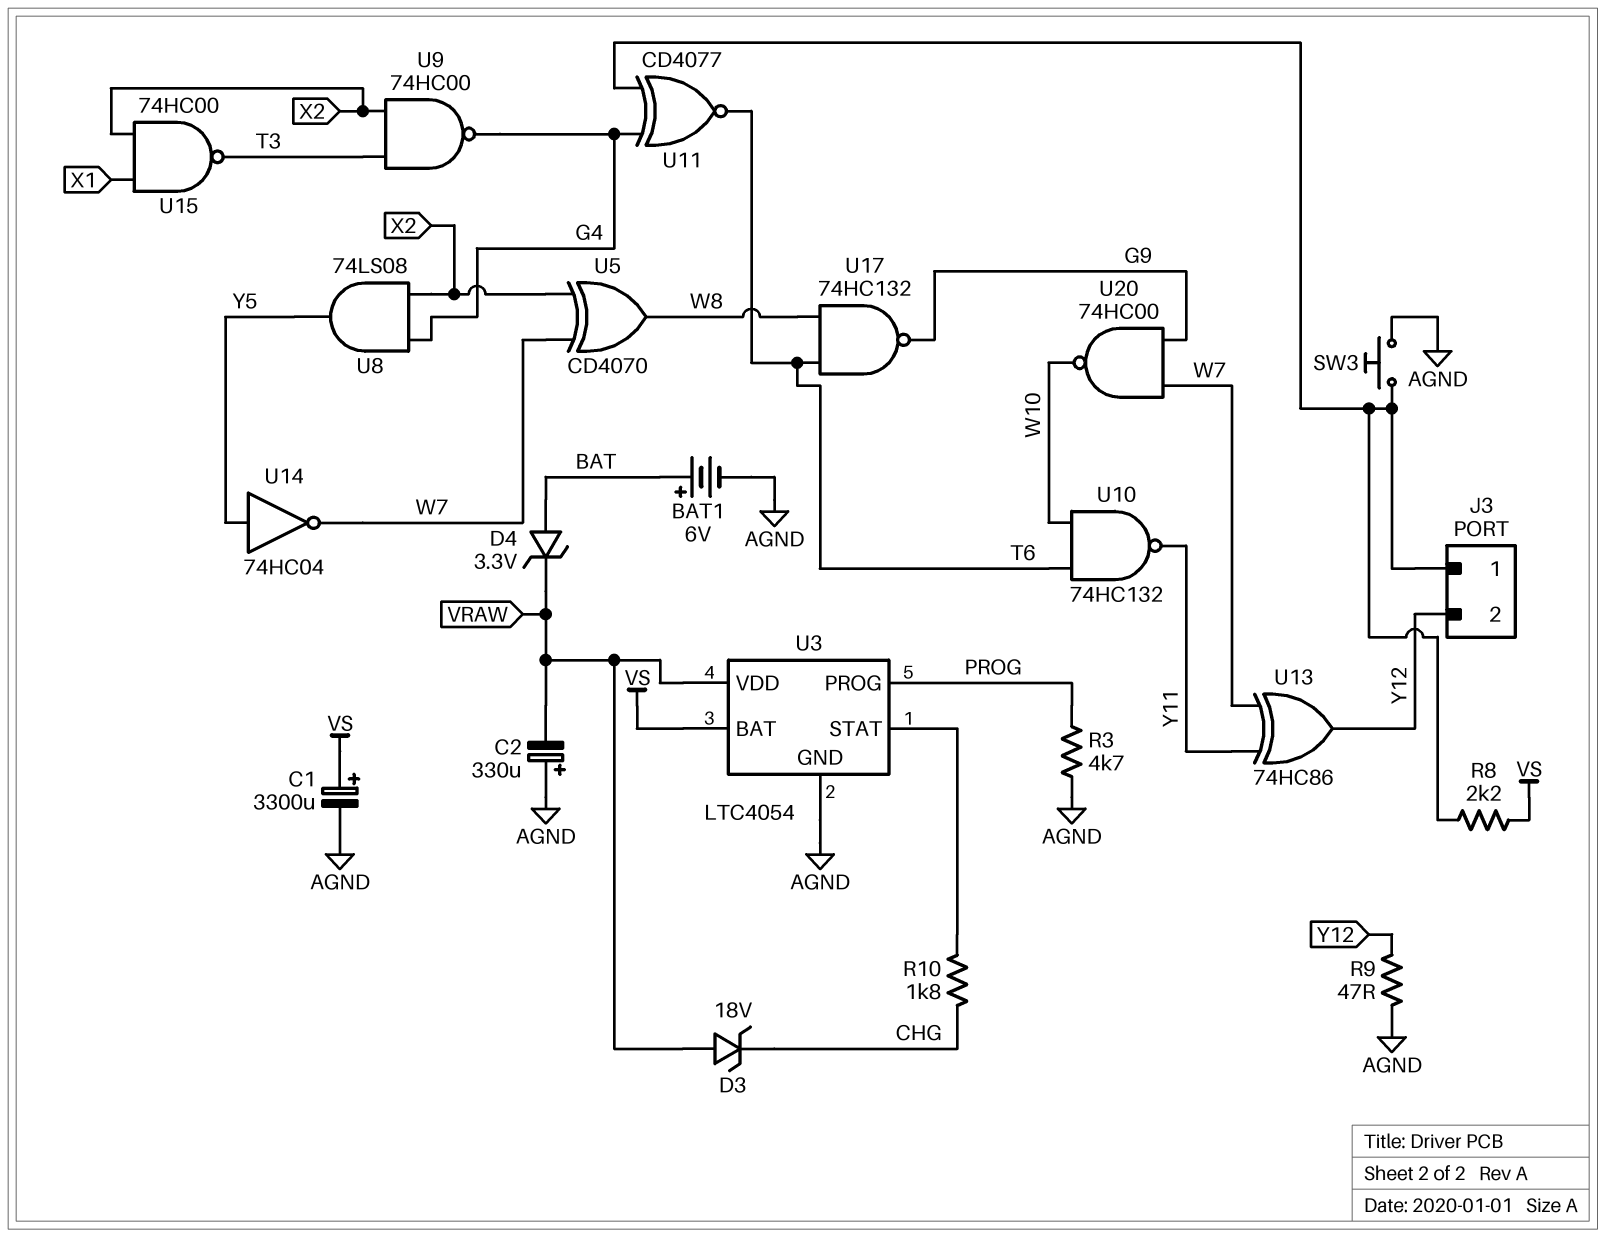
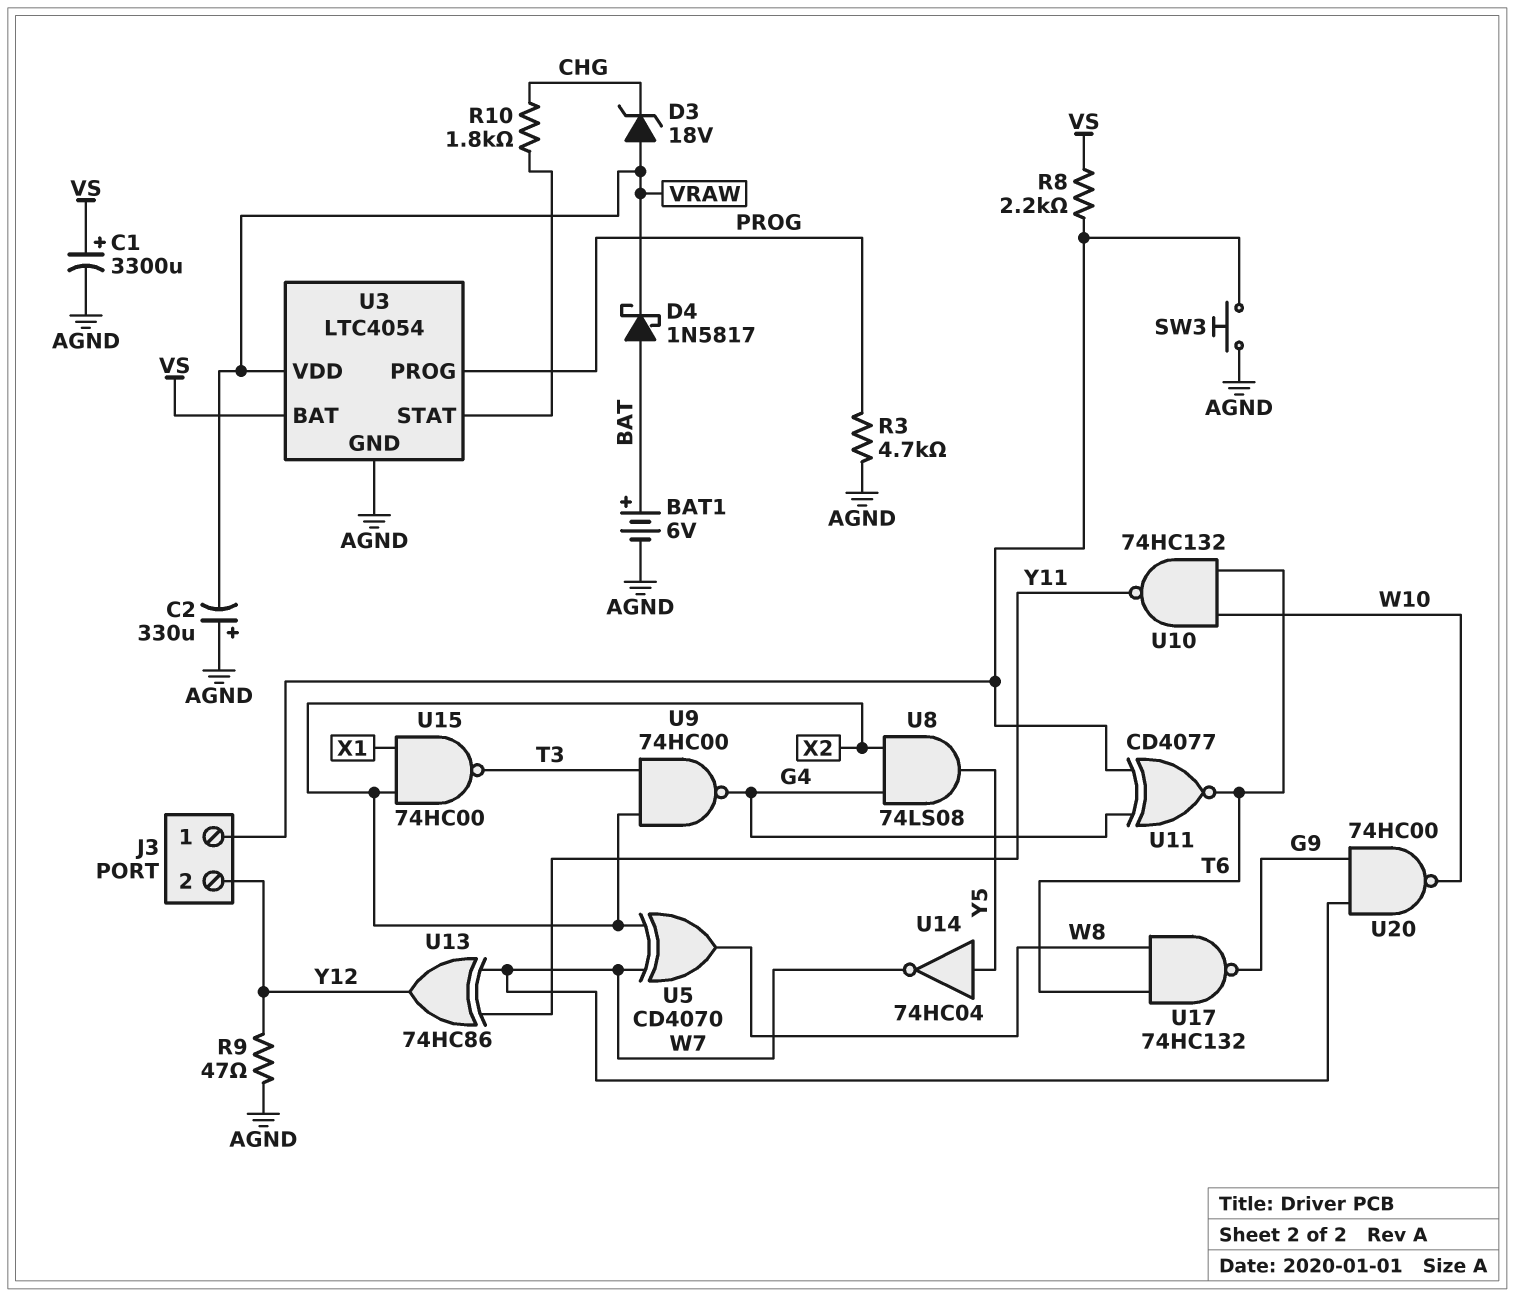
D4: zener 3.3V (A BAT, K VRAW) -> schottky 1N5817 (A BAT, K VRAW)

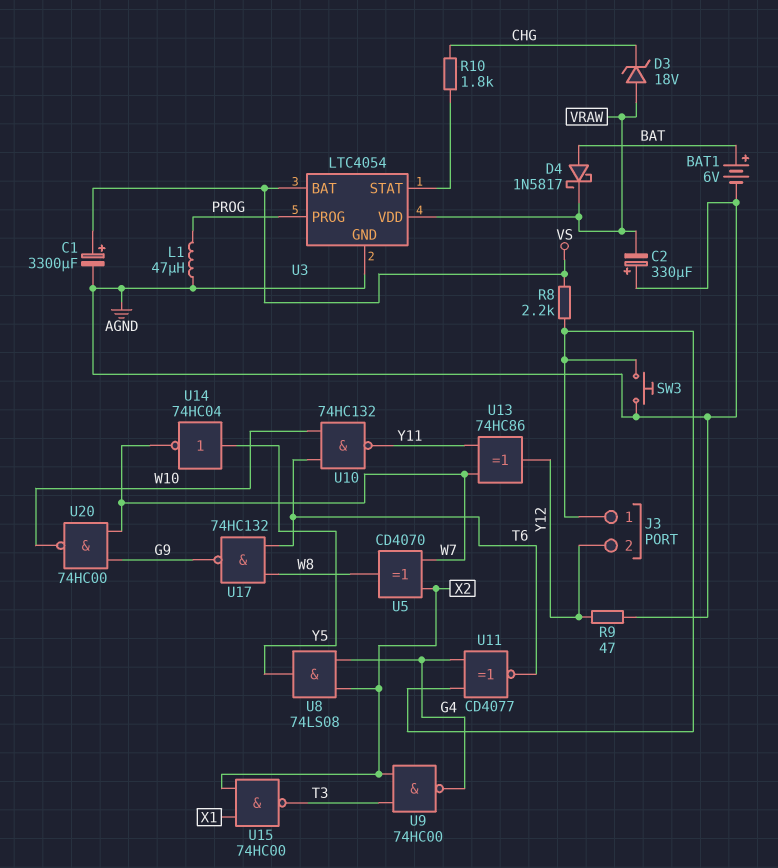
L1: none -> 47uH (AGND, PROG)
R3: 4.7k (AGND, PROG) -> none

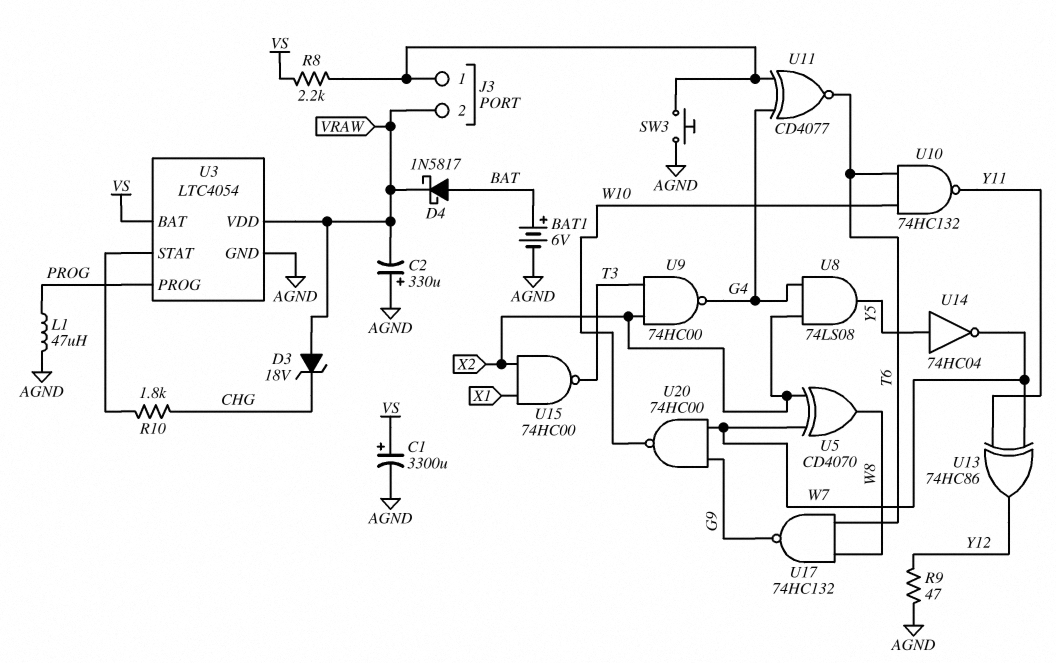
J3 pin 2: Y12 -> VRAW

